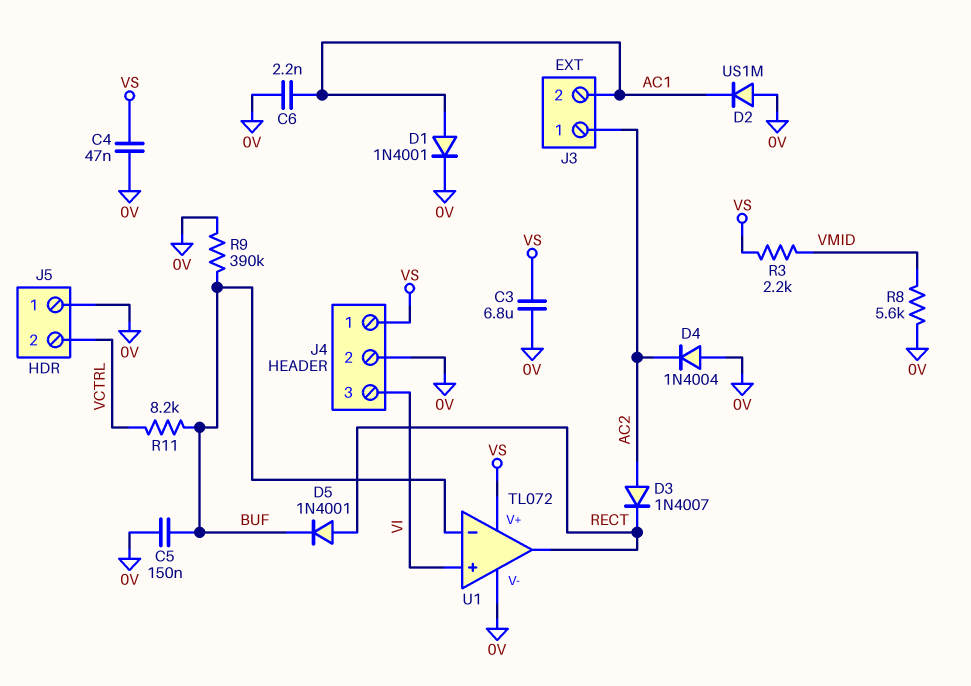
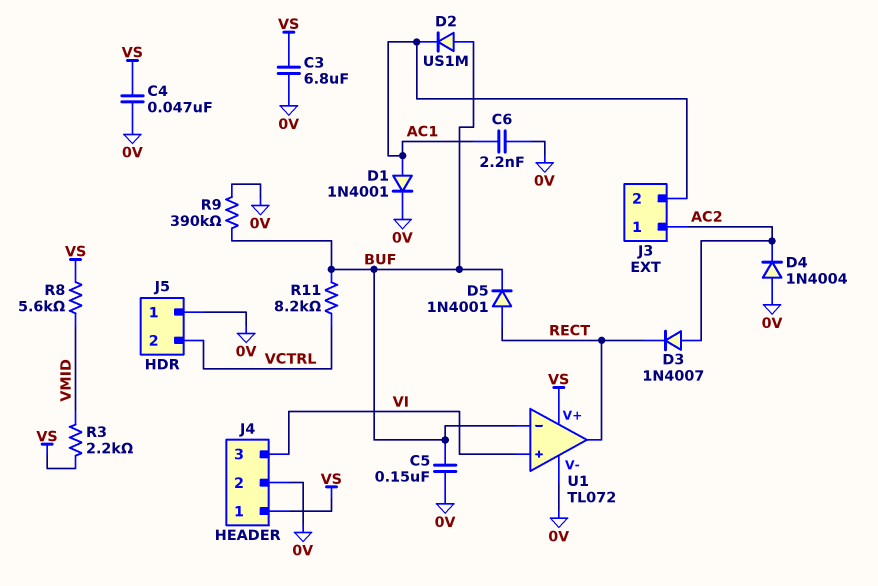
D2: diode US1M (A 0V, K AC1) -> diode US1M (A BUF, K AC1)
R8: 5.6k (0V, VMID) -> 5.6k (VMID, VS)

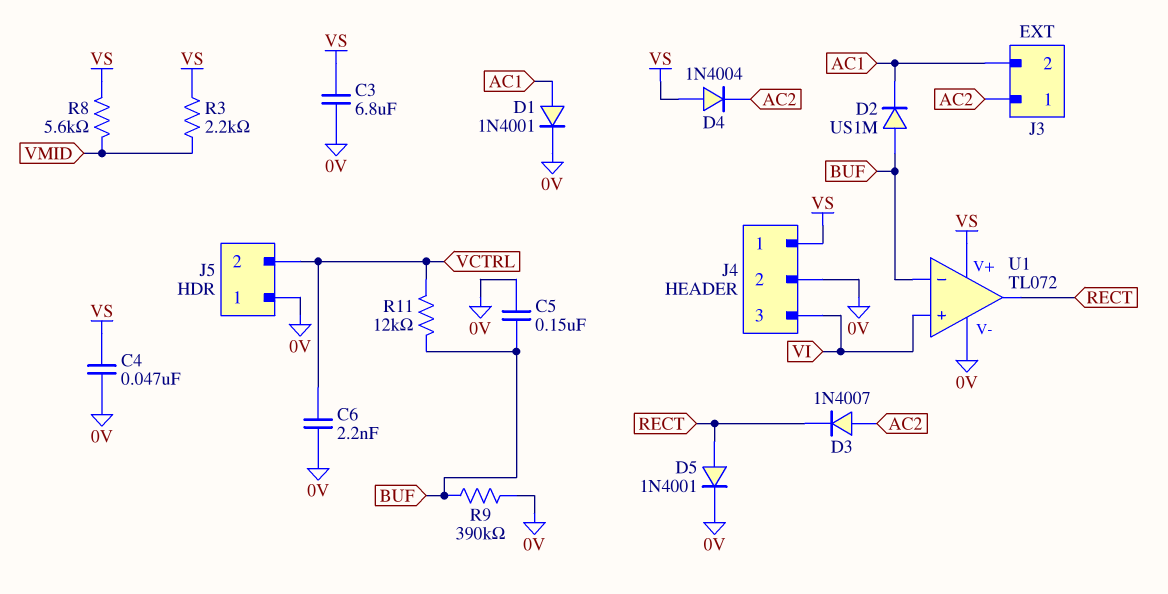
C6: 2.2nF (0V, AC1) -> 2.2nF (0V, VCTRL)
D4: diode 1N4004 (A 0V, K AC2) -> diode 1N4004 (A VS, K AC2)
D5: diode 1N4001 (A RECT, K BUF) -> diode 1N4001 (A RECT, K 0V)
R11: 8.2k (BUF, VCTRL) -> 12k (BUF, VCTRL)

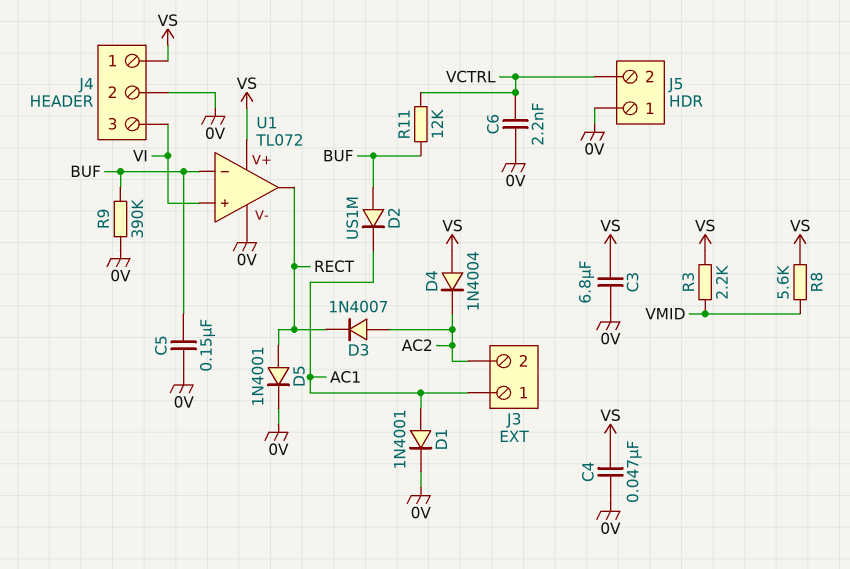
J3 pin 1: AC2 -> AC1
J3 pin 2: AC1 -> AC2

